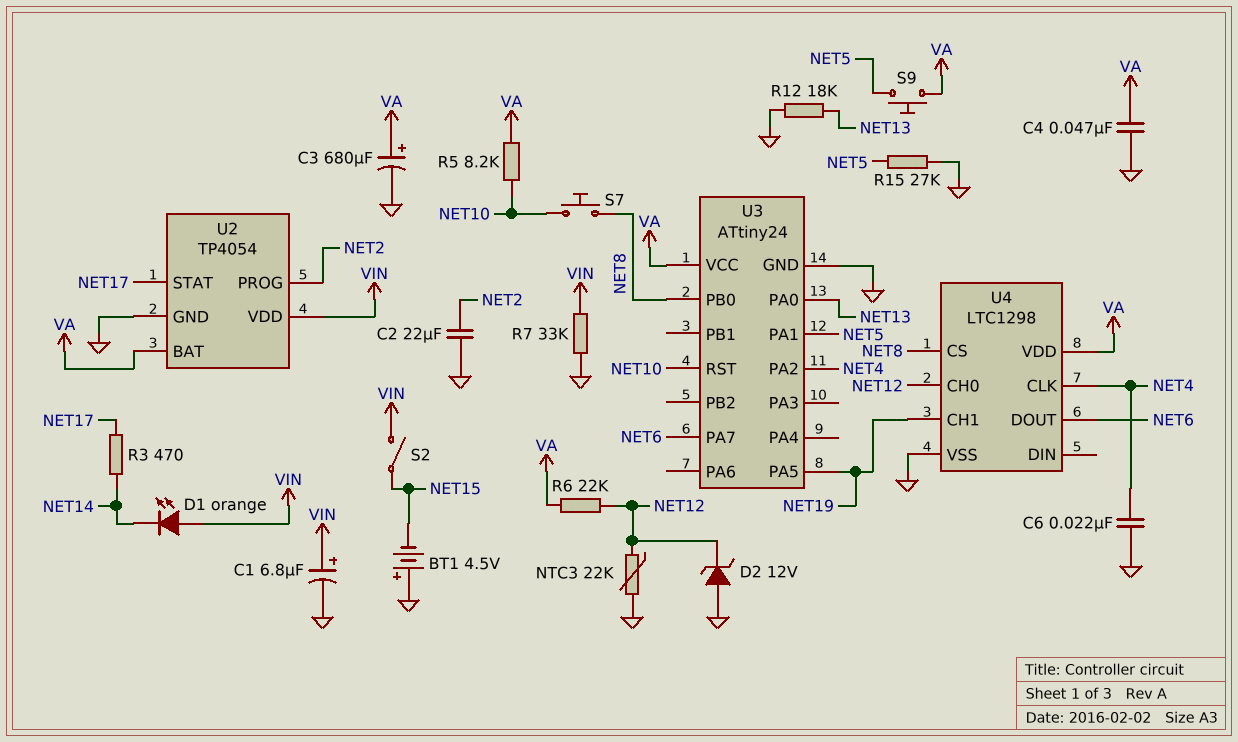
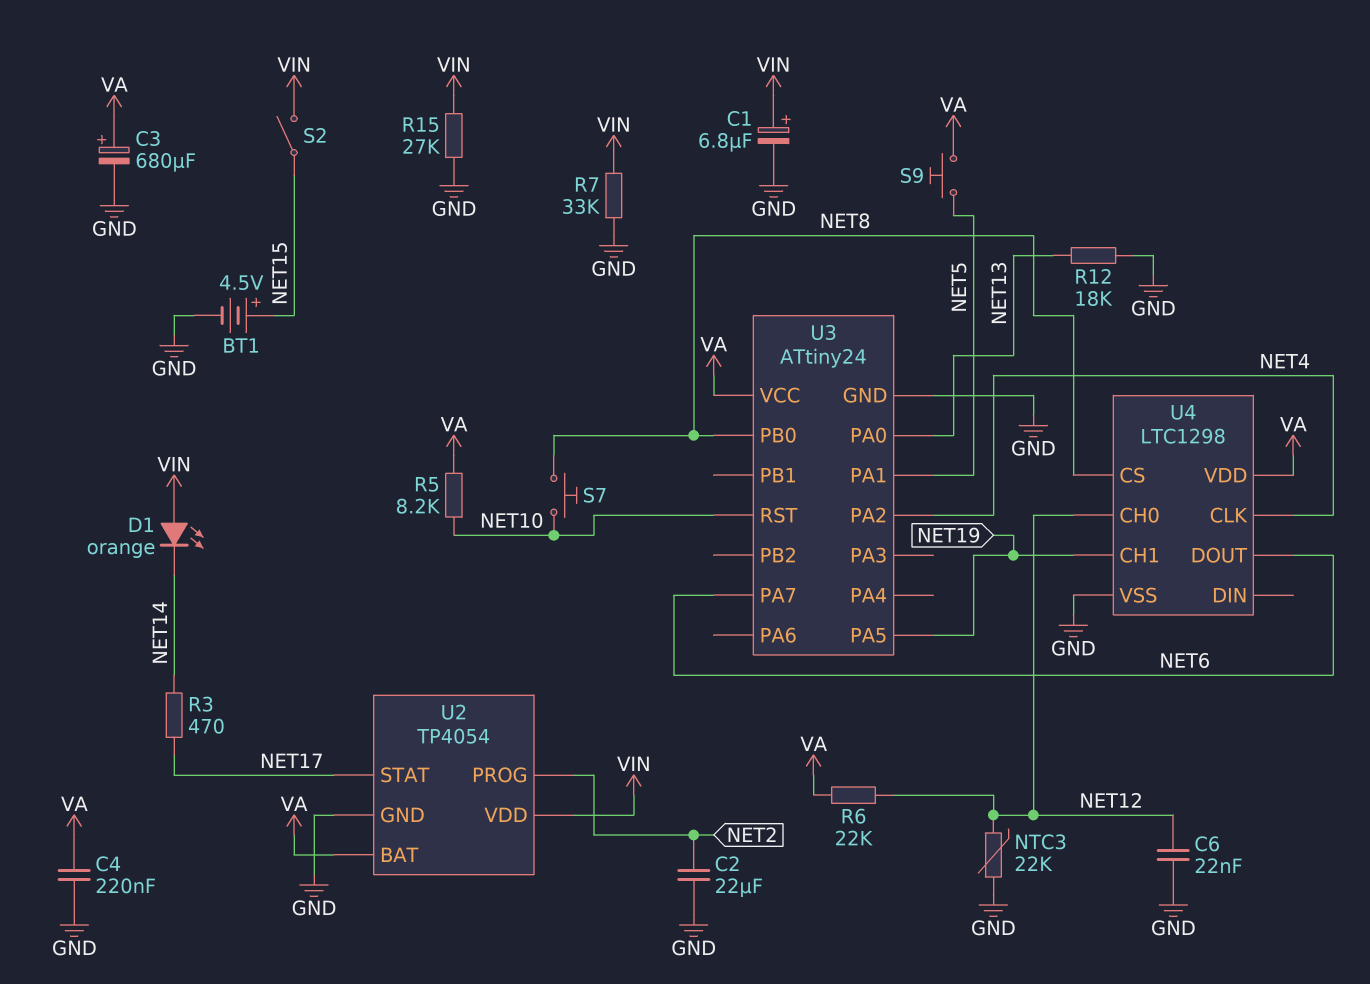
BT1: 4.5V (plus GND, minus NET15) -> 4.5V (plus NET15, minus GND)
C4: 47nF (GND, VA) -> 220nF (GND, VA)
C6: 22nF (GND, NET4) -> 22nF (GND, NET12)
D2: zener 12V (A GND, K NET12) -> none
R15: 27k (GND, NET5) -> 27k (GND, VIN)

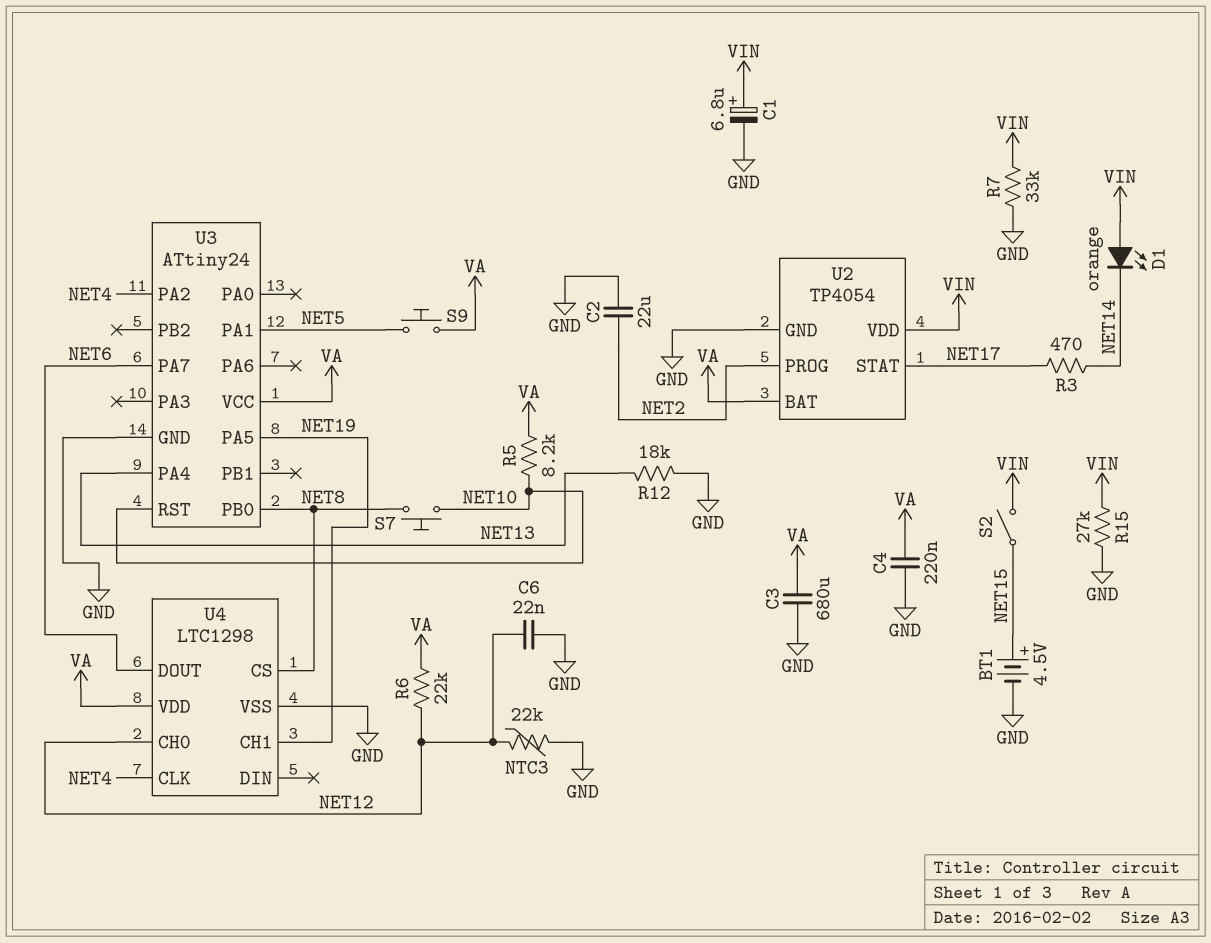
C3: 680uF (plus VA, minus GND) -> 680uF (GND, VA)
U3 pin PA0: NET13 -> none
U3 pin PA4: none -> NET13

